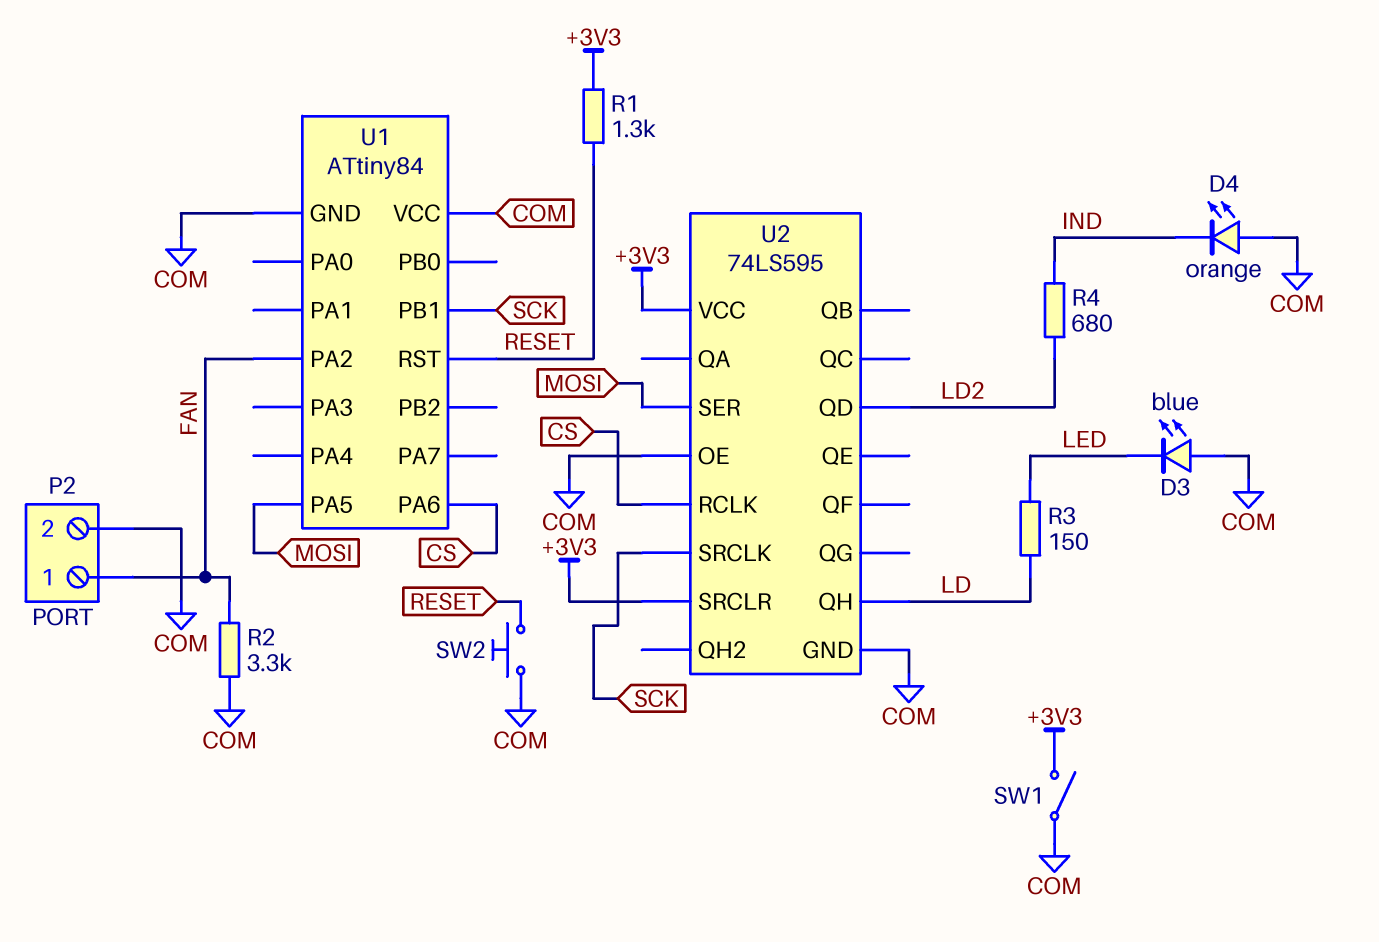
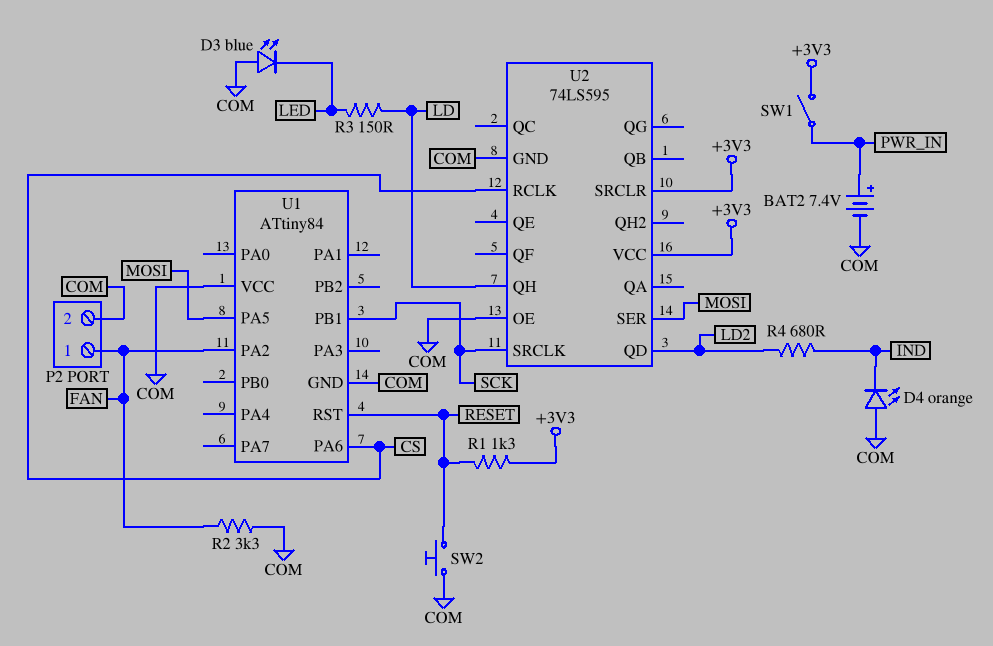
BAT2: none -> 7.4V (plus PWR_IN, minus COM)
SW1: switch (+3V3, COM) -> switch (+3V3, PWR_IN)

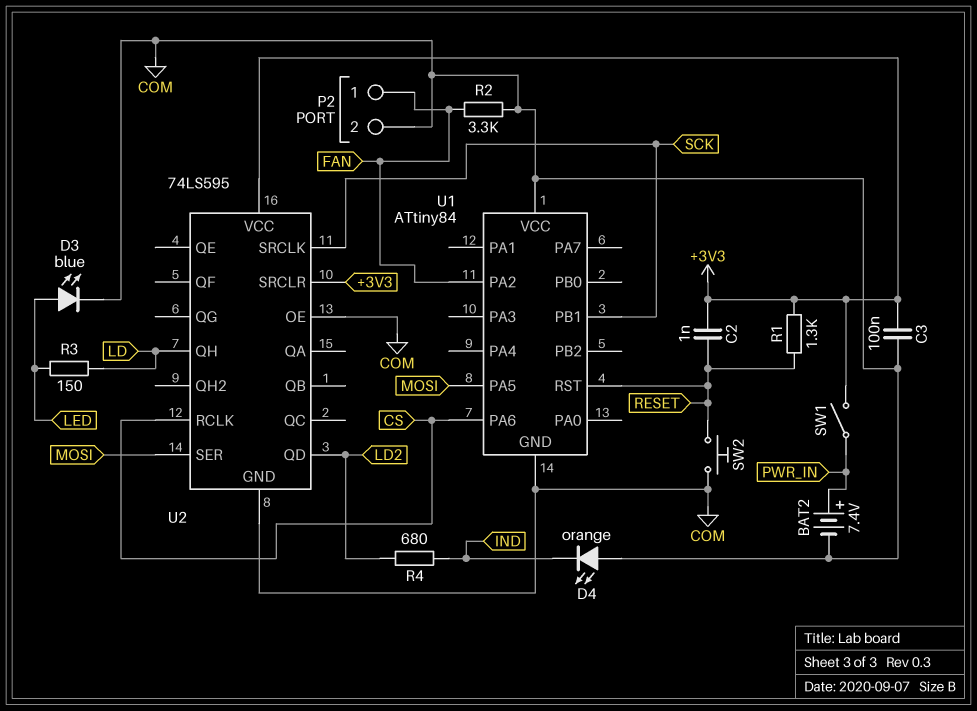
C2: none -> 1nF (+3V3, RESET)
C3: none -> 100nF (+3V3, COM)
D3: LED blue (A COM, K LED) -> LED blue (A LED, K COM)

